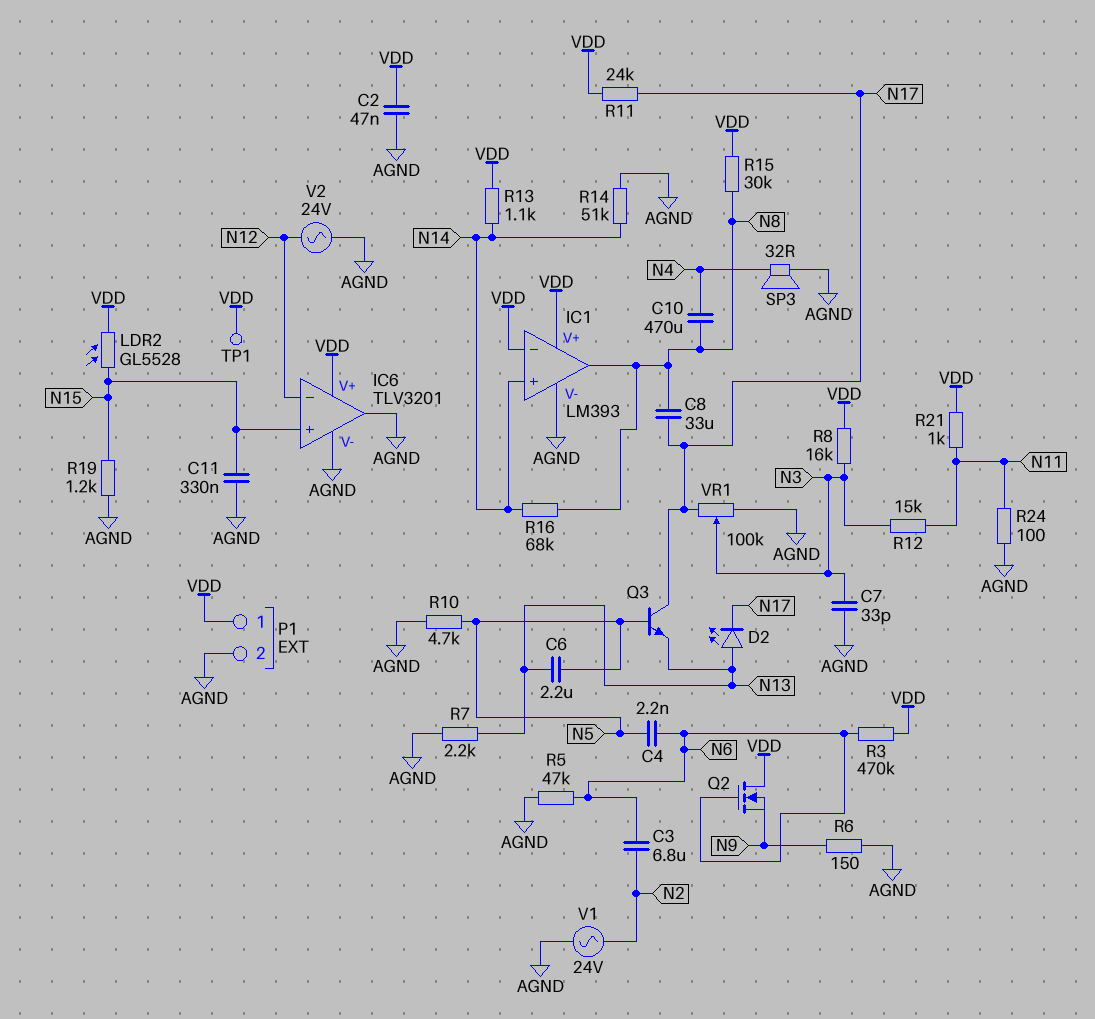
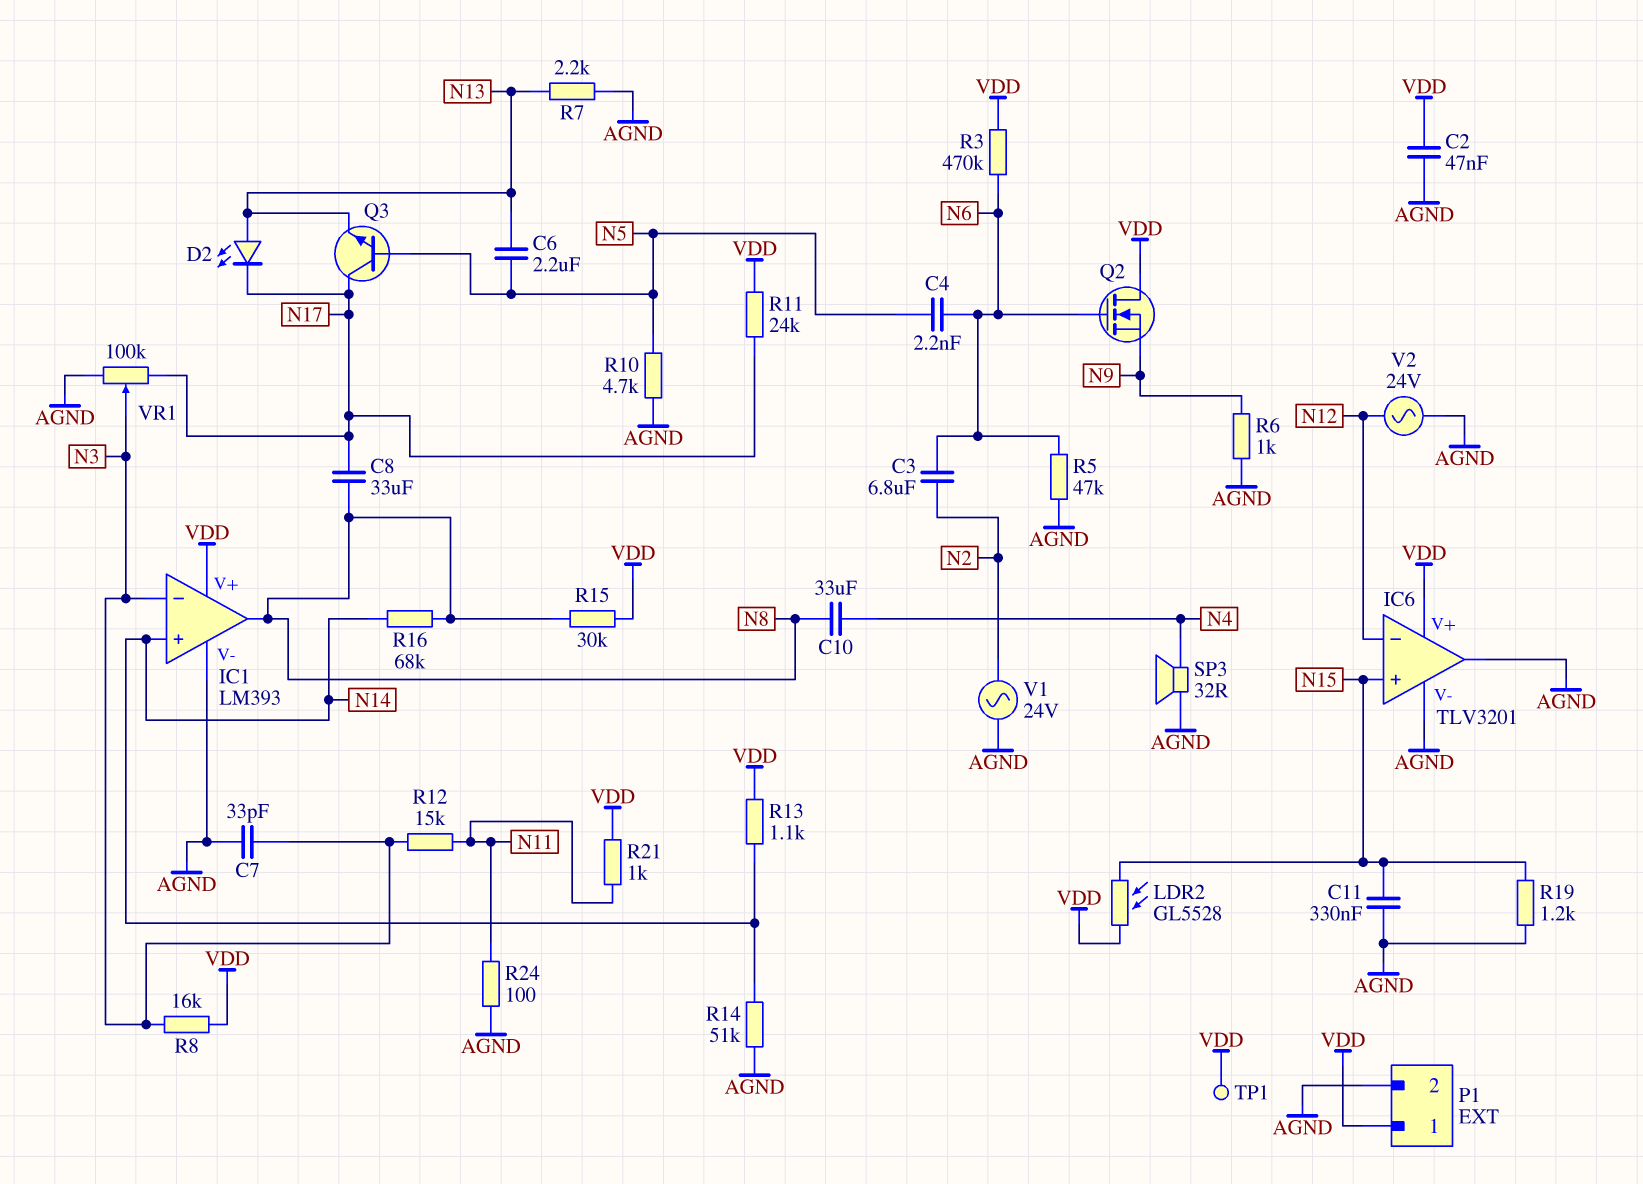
C10: 470uF (N4, N8) -> 33uF (N4, N8)
IC1 pin in-: VDD -> N3
R6: 150 (AGND, N9) -> 1k (AGND, N9)

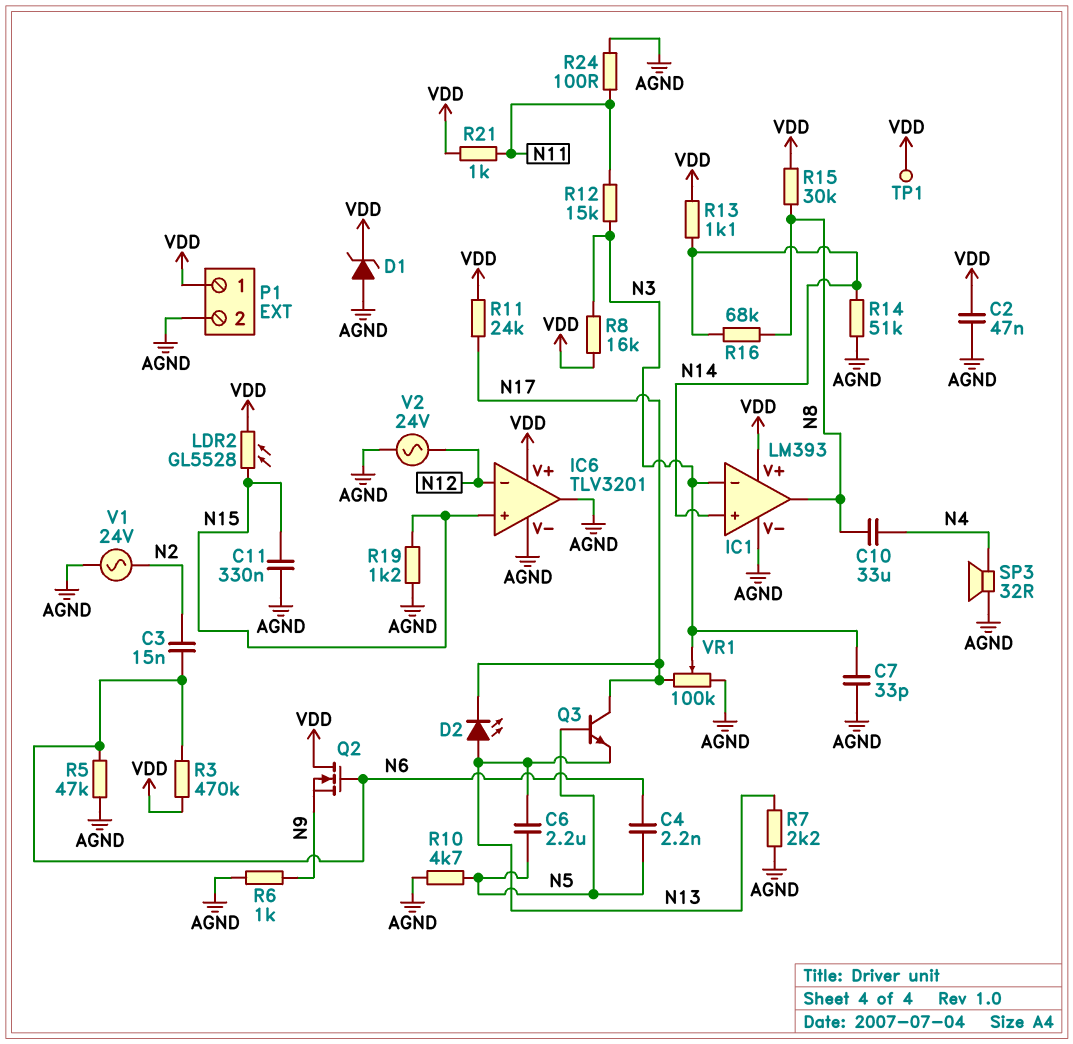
C3: 6.8uF (N2, N6) -> 15nF (N2, N6)
C8: 33uF (N8, N17) -> none
D1: none -> zener (A AGND, K VDD)

